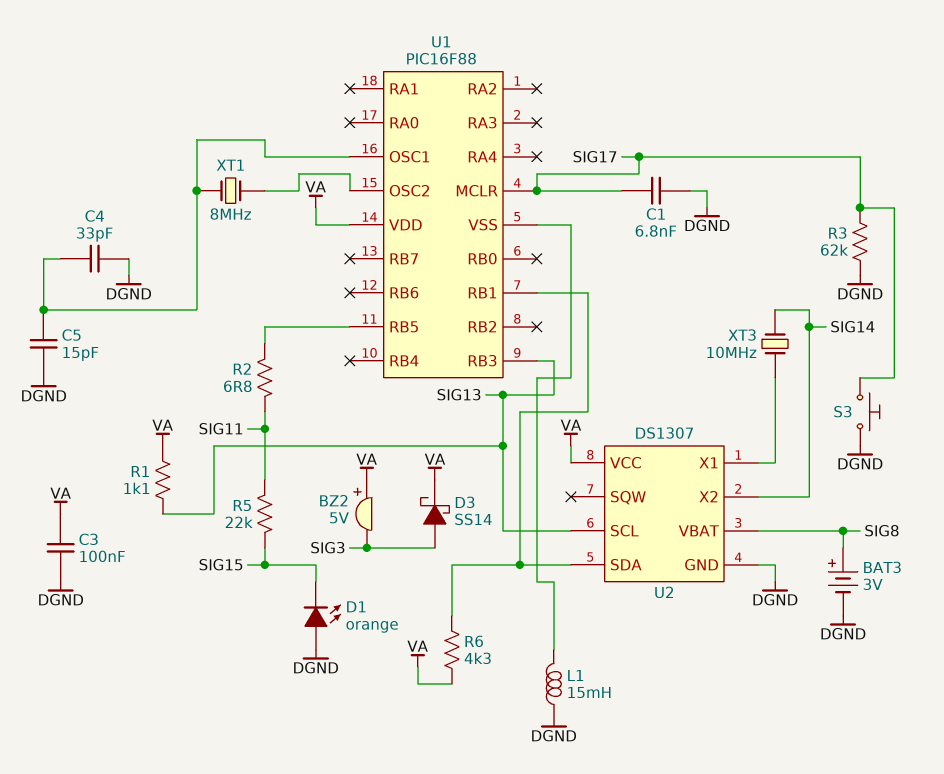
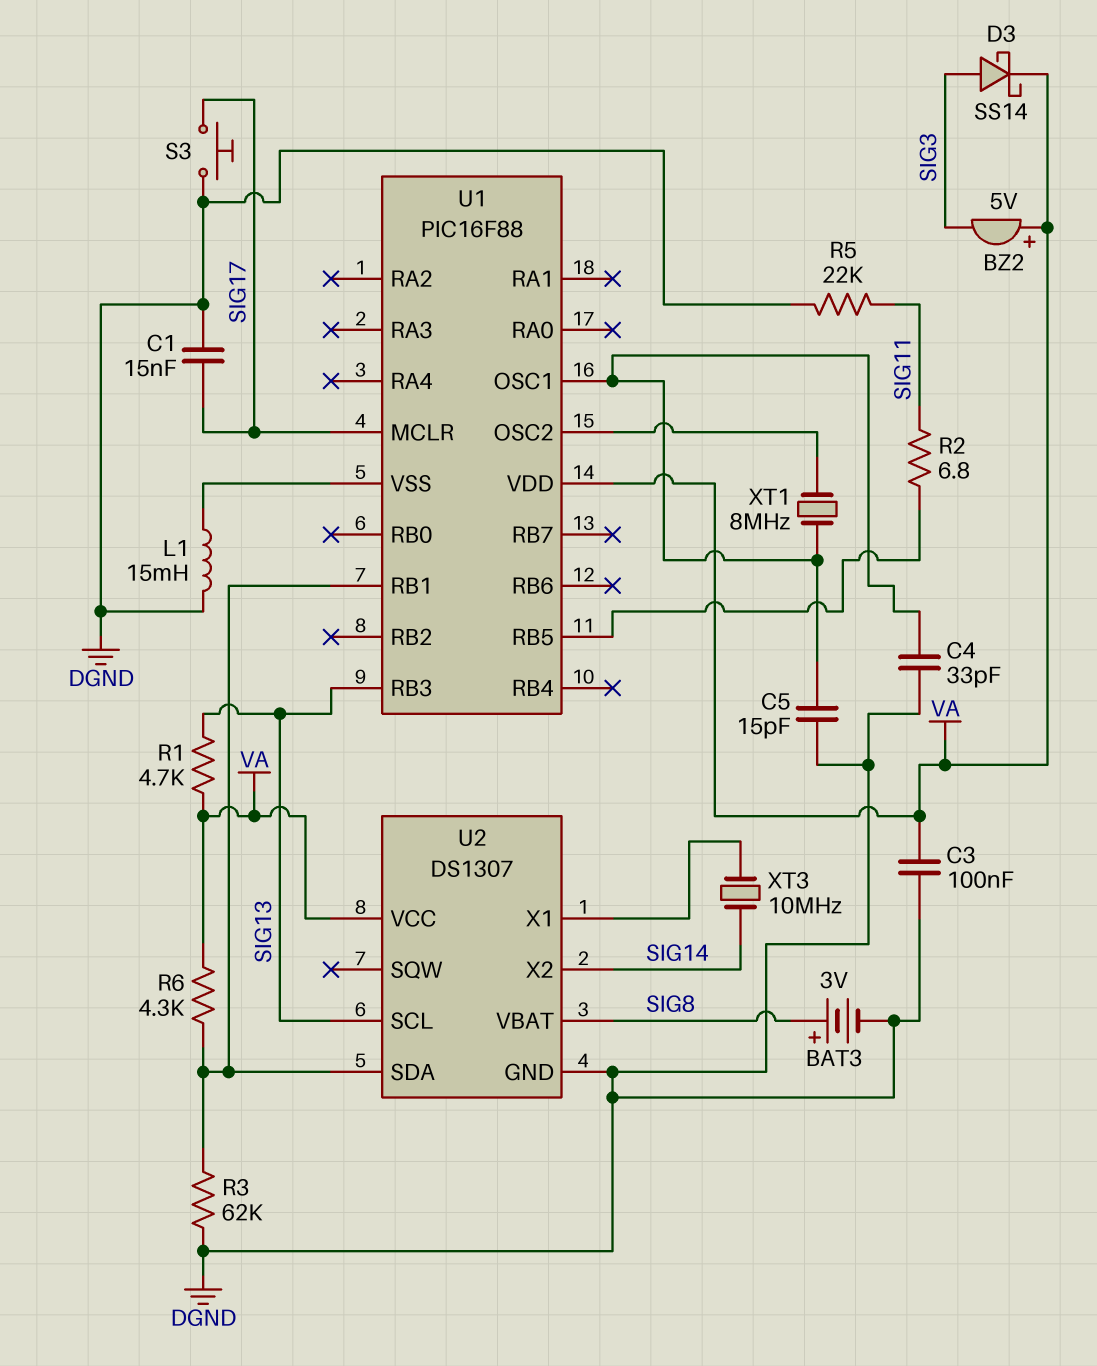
C1: 6.8nF (DGND, SIG17) -> 15nF (DGND, SIG17)
D1: LED orange (A DGND, K SIG15) -> none
R1: 1.1k (SIG13, VA) -> 4.7k (SIG13, VA)
R3: 62k (DGND, SIG17) -> 62k (DGND, U1/RB1)
R5: 22k (SIG11, SIG15) -> 22k (DGND, SIG11)

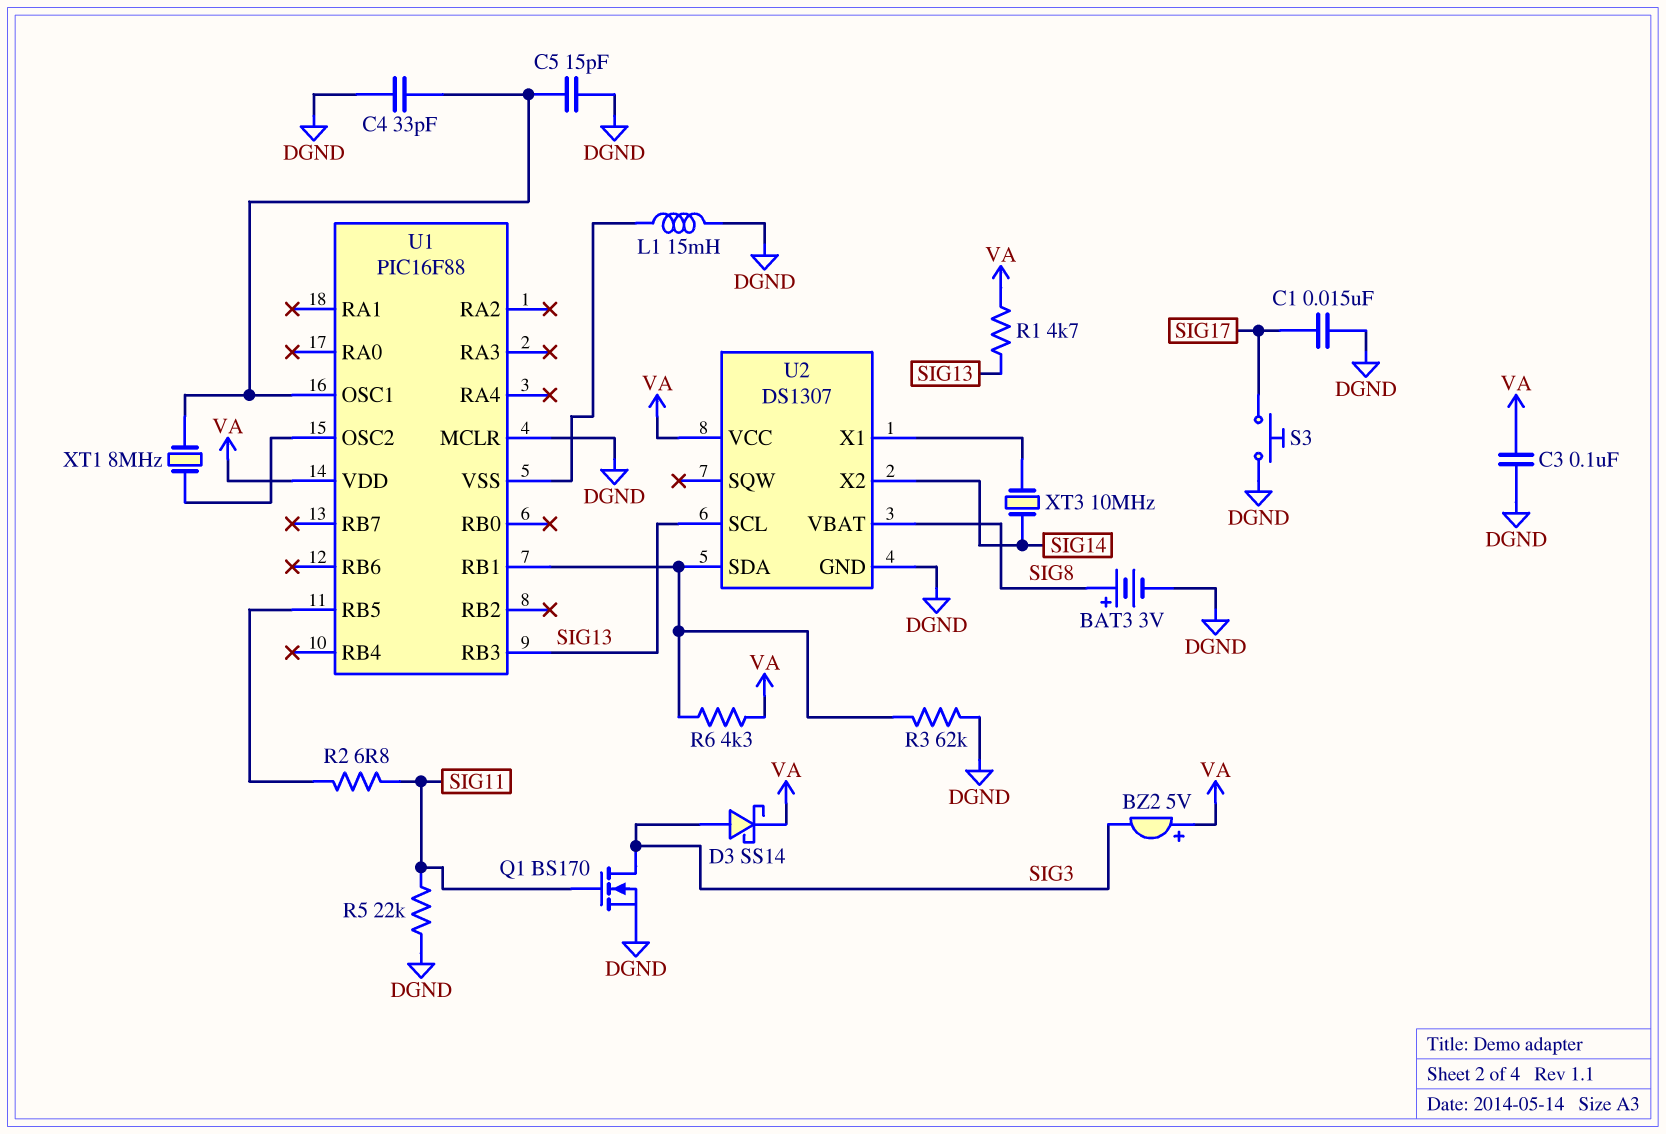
Q1: none -> NMOS BS170 (G SIG11, D SIG3, S DGND)
U1 pin MCLR: SIG17 -> DGND

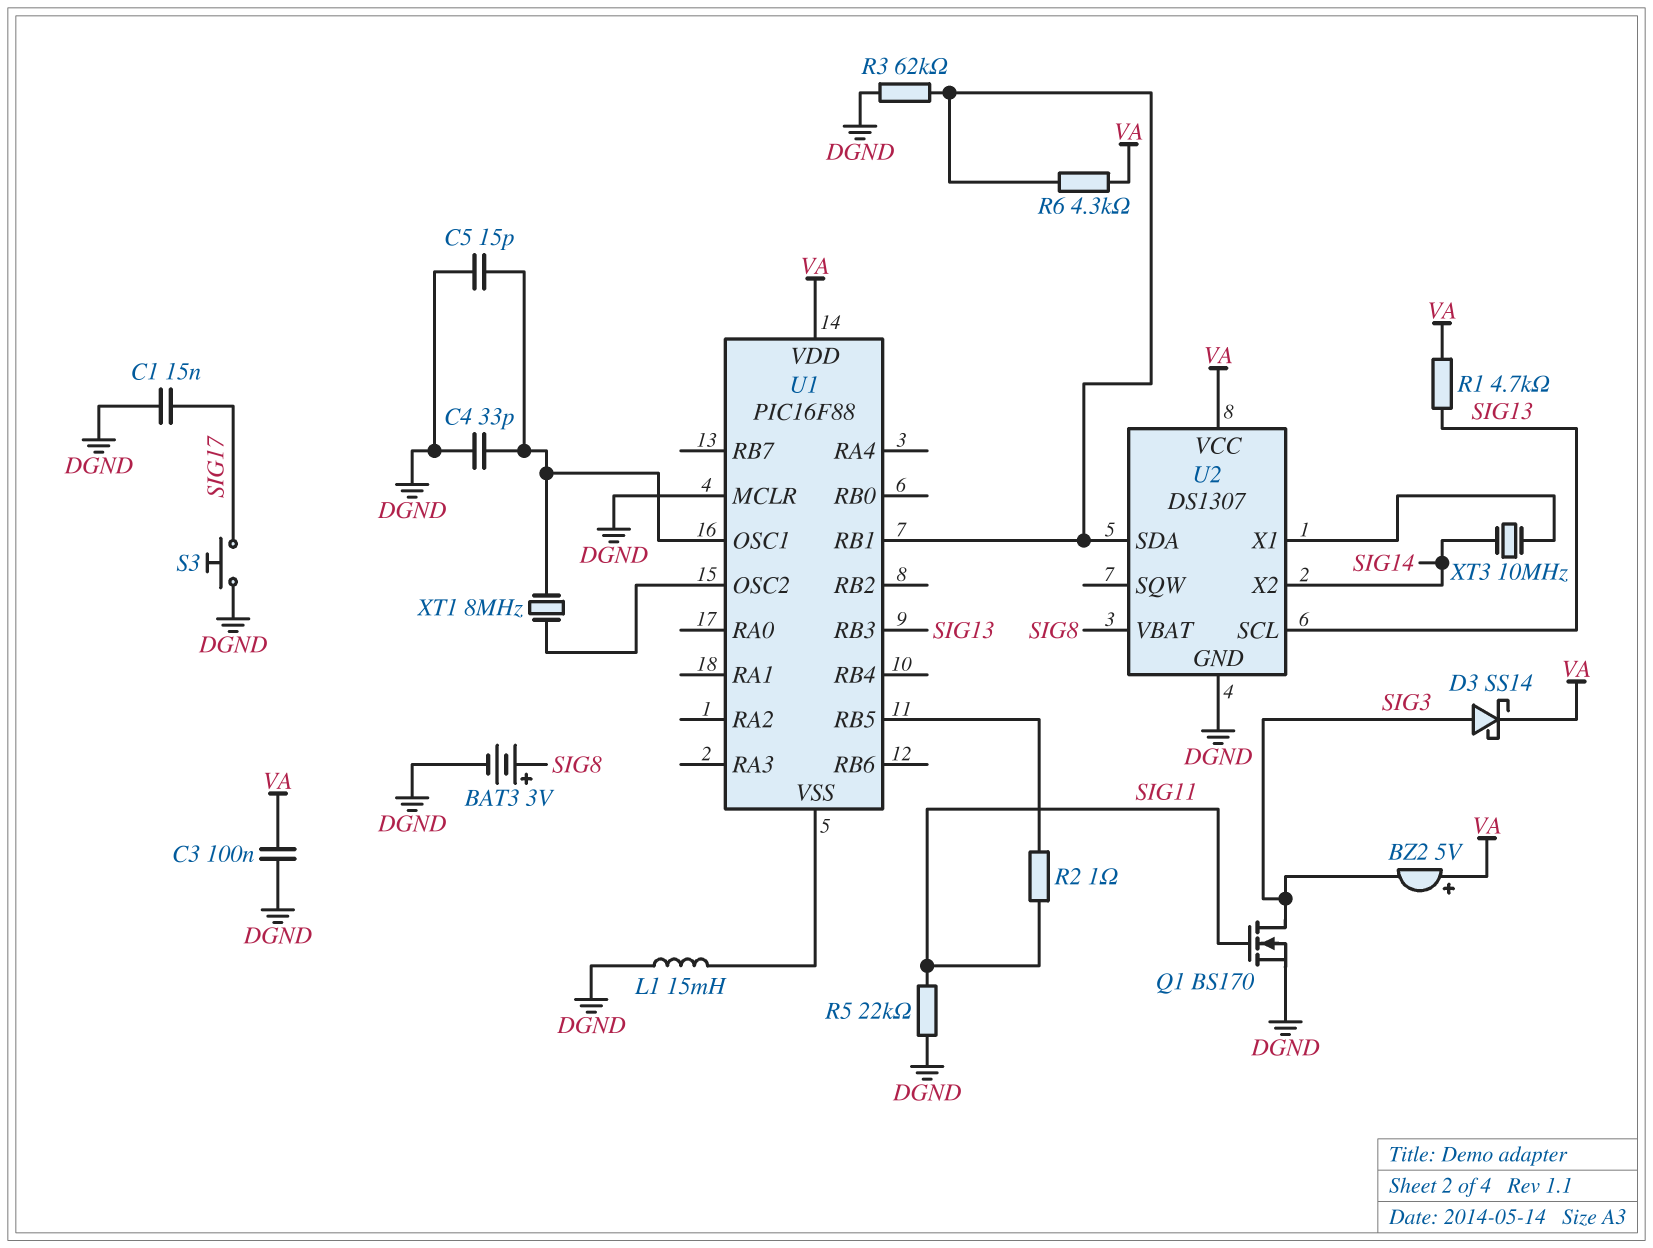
R2: 6.8 (SIG11, U1/RB5) -> 1 (SIG11, U1/RB5)

